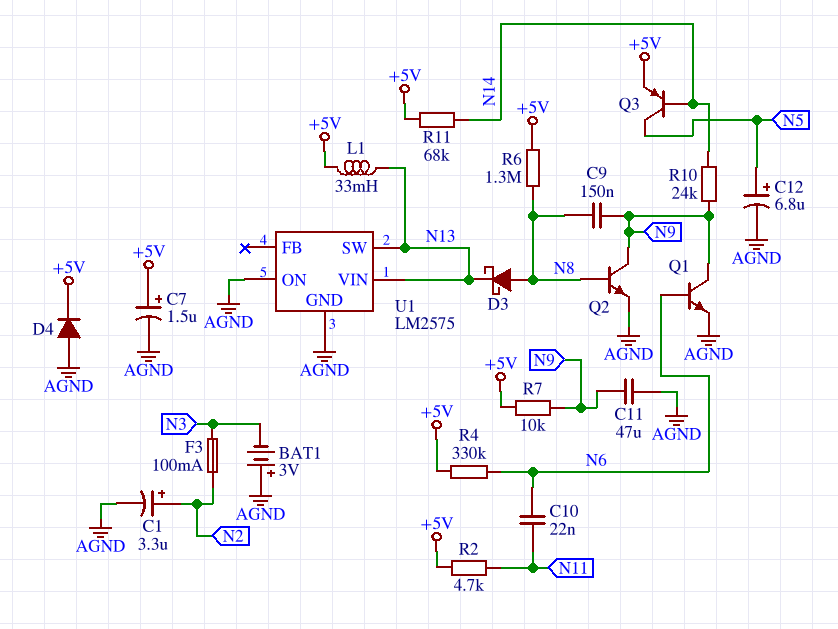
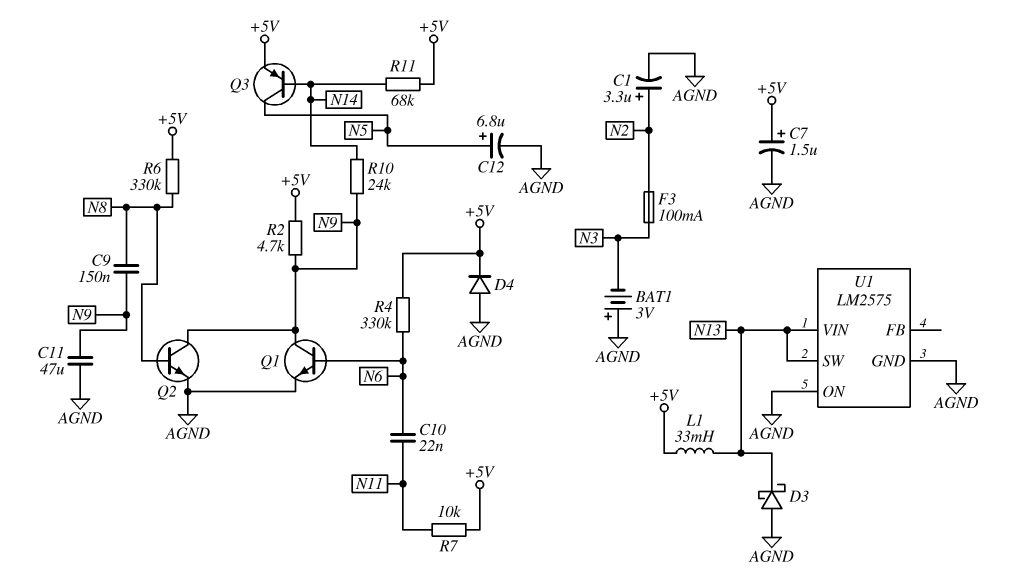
D3: schottky (A N8, K N13) -> schottky (A AGND, K N13)
R2: 4.7k (+5V, N11) -> 4.7k (+5V, N9)
R6: 1.3M (+5V, N8) -> 330k (+5V, N8)
R7: 10k (+5V, N9) -> 10k (+5V, N11)

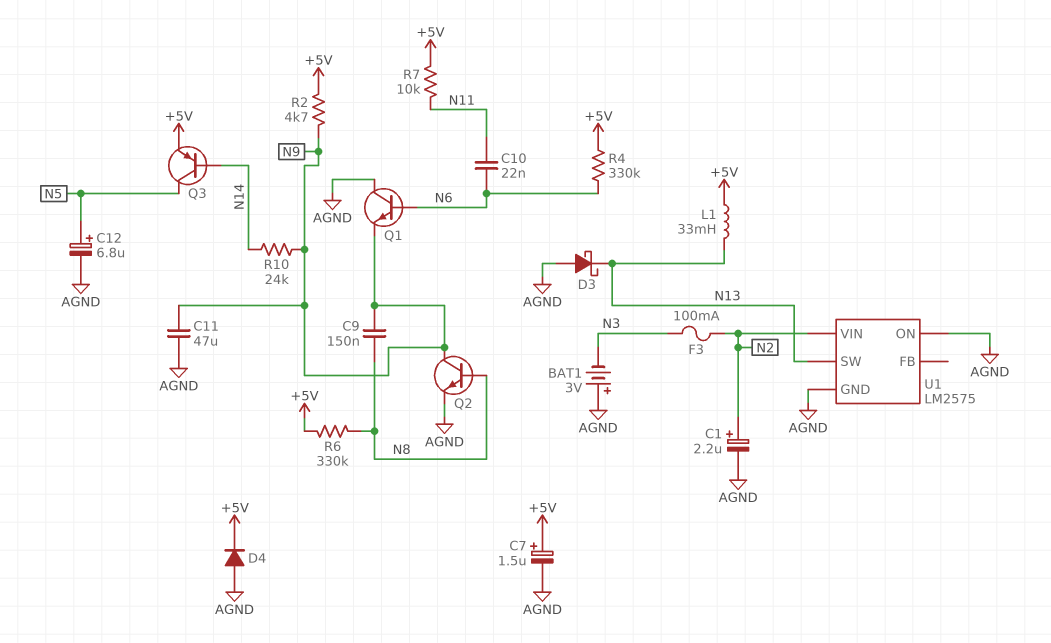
C1: 3.3uF (plus N2, minus AGND) -> 2.2uF (plus N2, minus AGND)
Q1: NPN (B N6, C N9, E AGND) -> NPN (B N6, C AGND, E N9)
R11: 68k (+5V, N14) -> none
U1 pin VIN: N13 -> N2

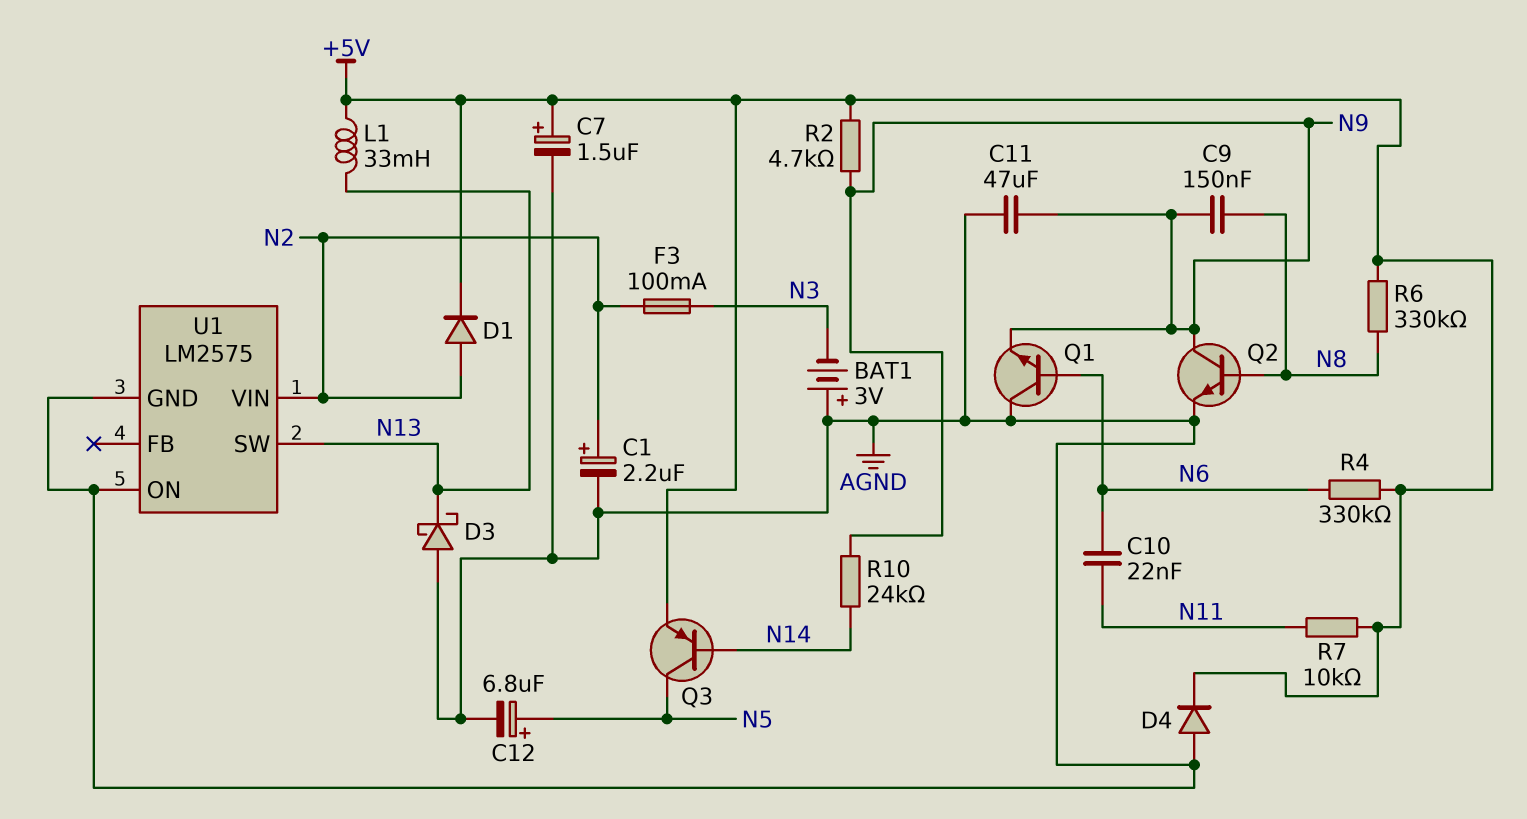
D1: none -> diode (A N2, K +5V)

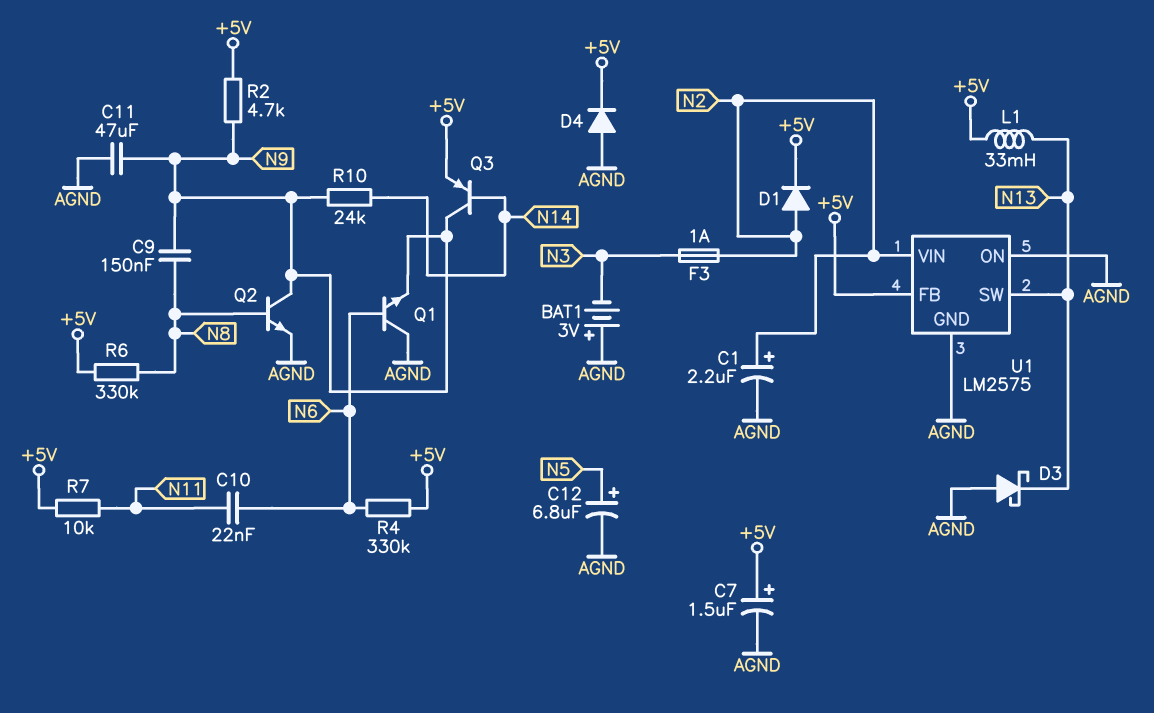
F3: 100mA (N2, N3) -> 1A (N2, N3)
Q3: PNP (B N14, C N5, E +5V) -> PNP (B N14, C N9, E +5V)
U1 pin FB: none -> +5V

